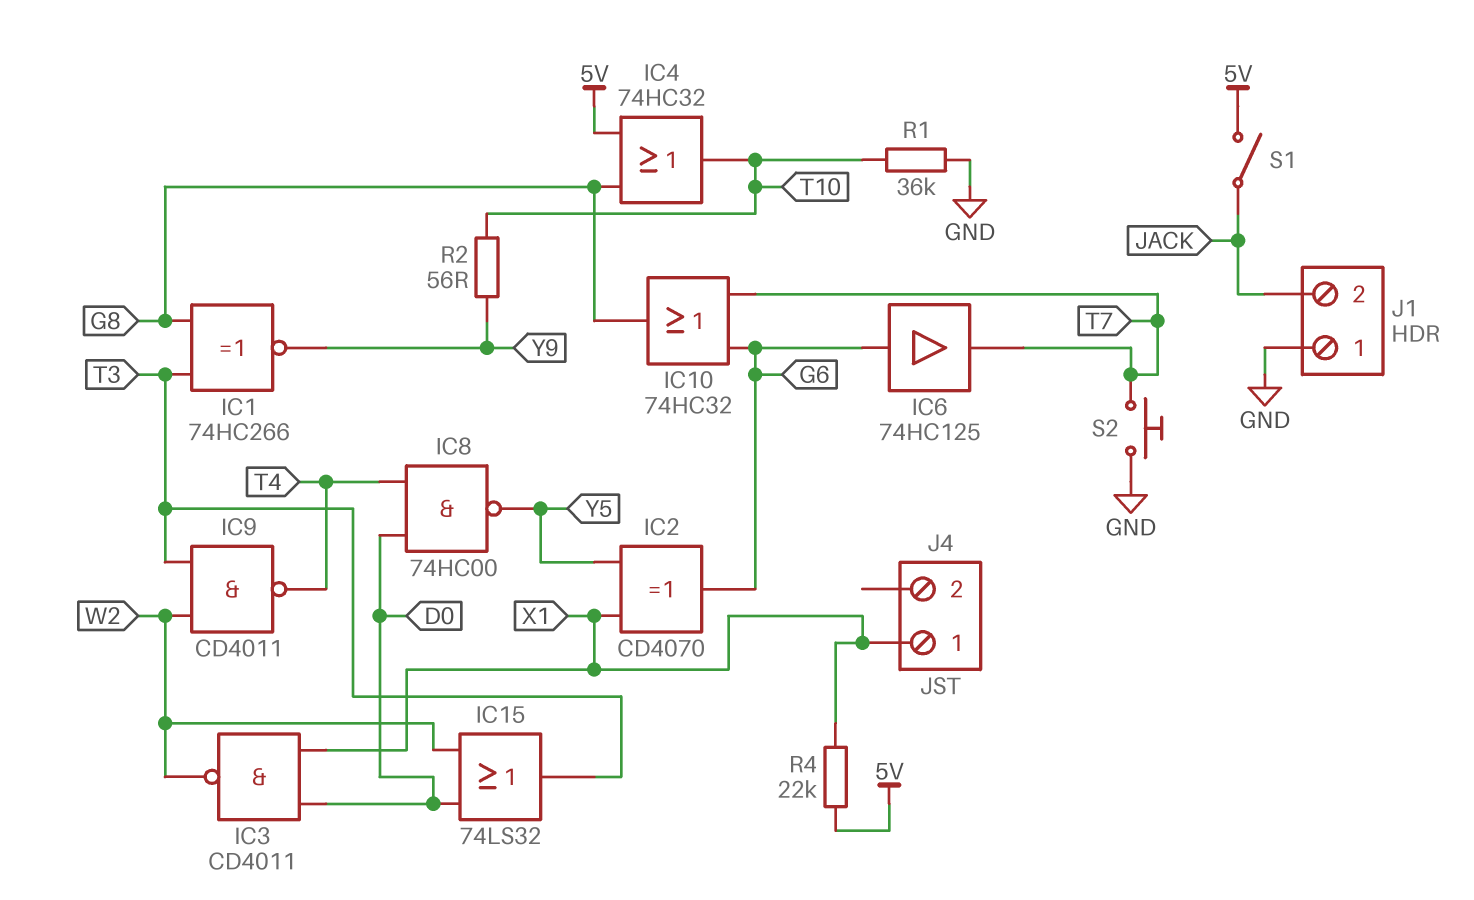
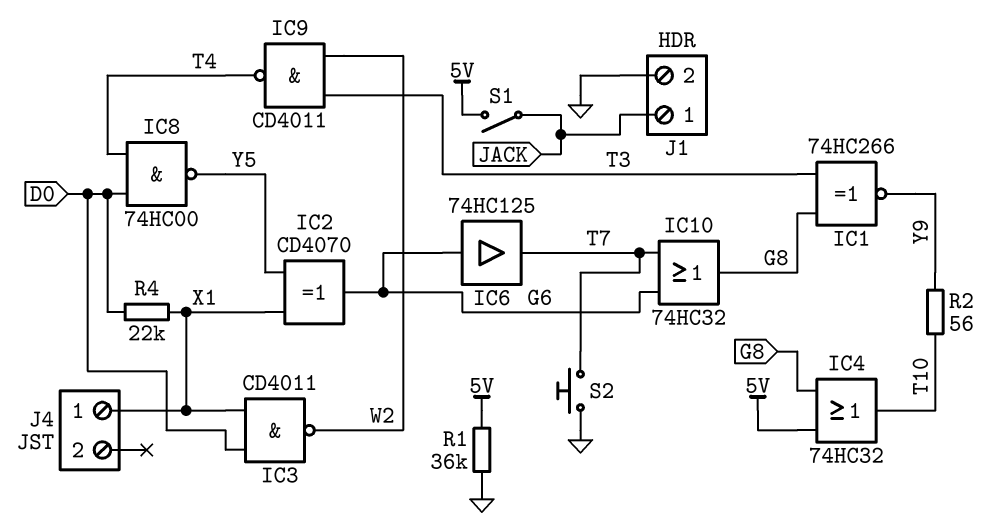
IC15: OR 74LS32 (in D0, in W2, out T3) -> none
J1 pin 1: GND -> JACK
J1 pin 2: JACK -> GND
R1: 36k (GND, T10) -> 36k (5V, GND)
R4: 22k (5V, X1) -> 22k (D0, X1)

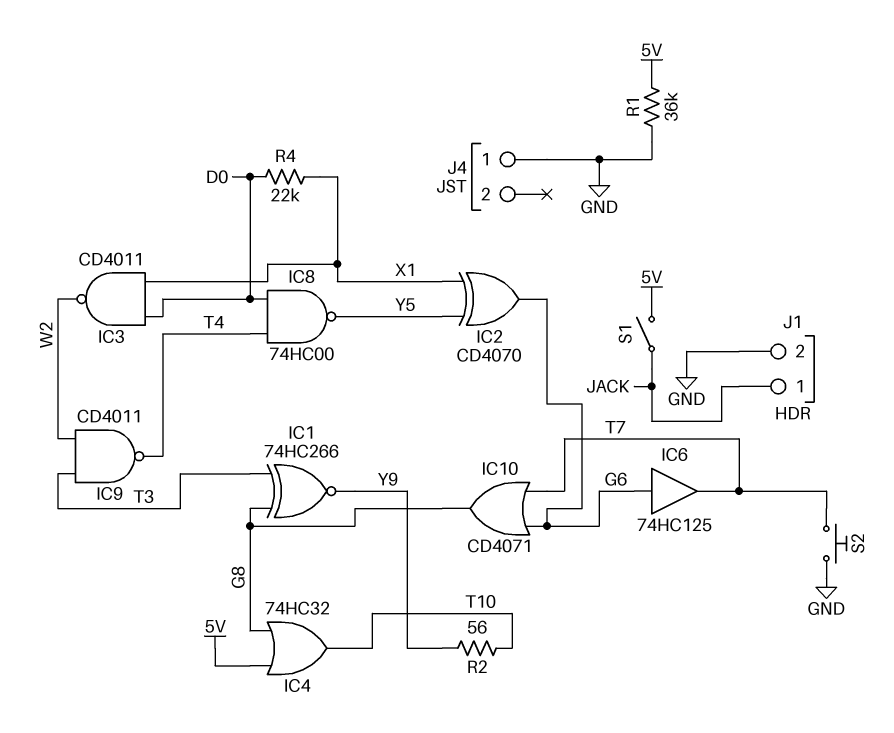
IC10: OR 74HC32 (in G6, in T7, out G8) -> OR CD4071 (in G6, in T7, out G8)
J4 pin 1: X1 -> GND

